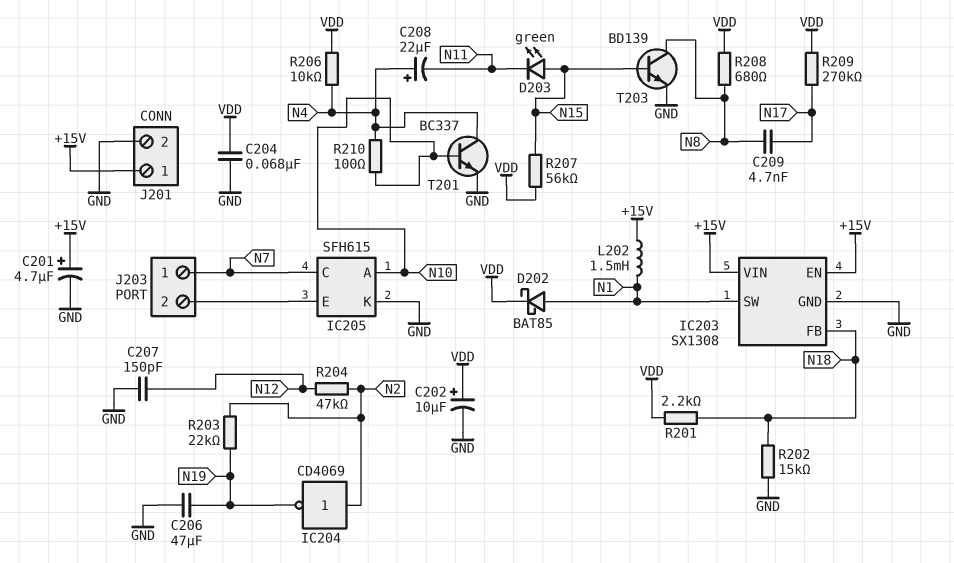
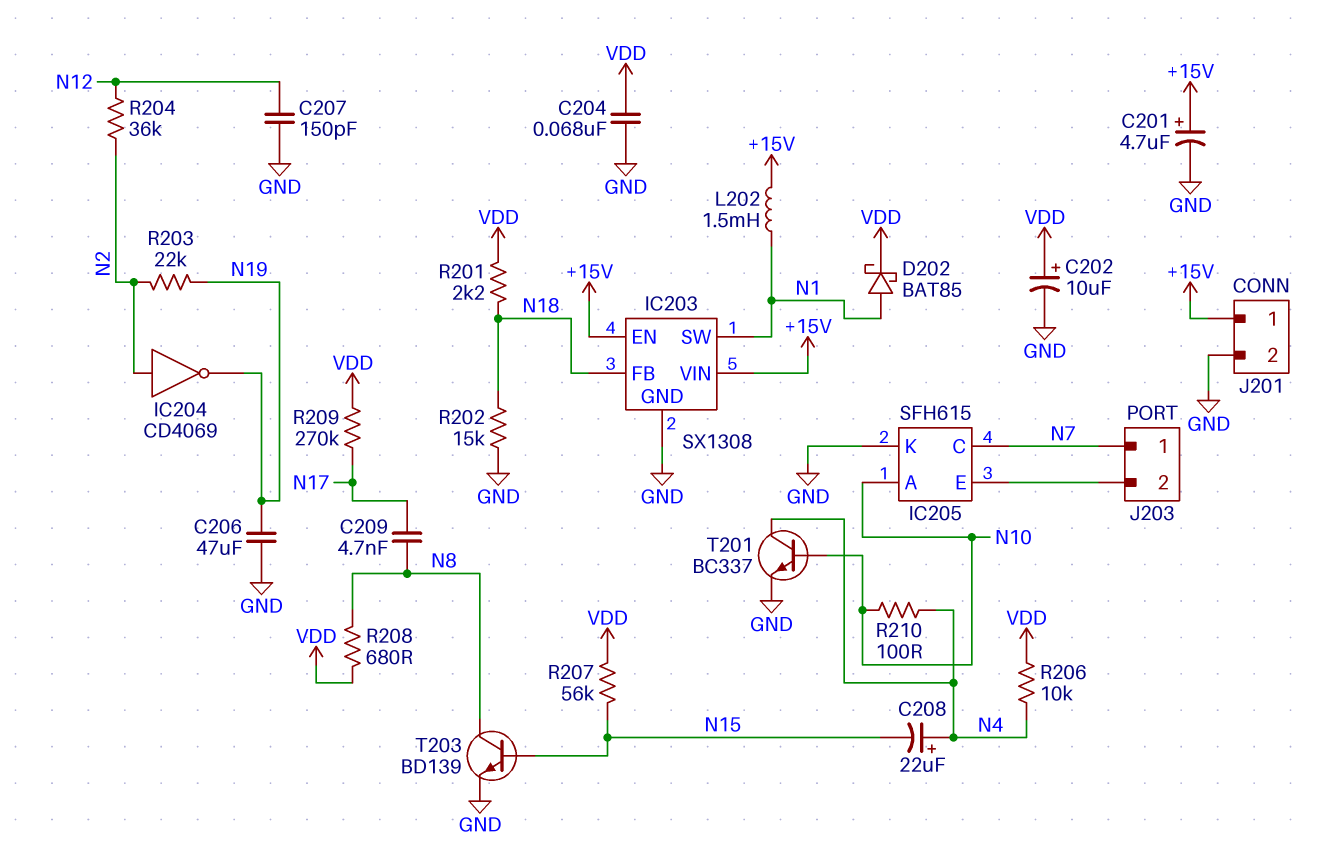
C208: 22uF (plus N4, minus N11) -> 22uF (plus N4, minus N15)
D203: LED green (A N15, K N11) -> none
R204: 47k (N2, N12) -> 36k (N2, N12)

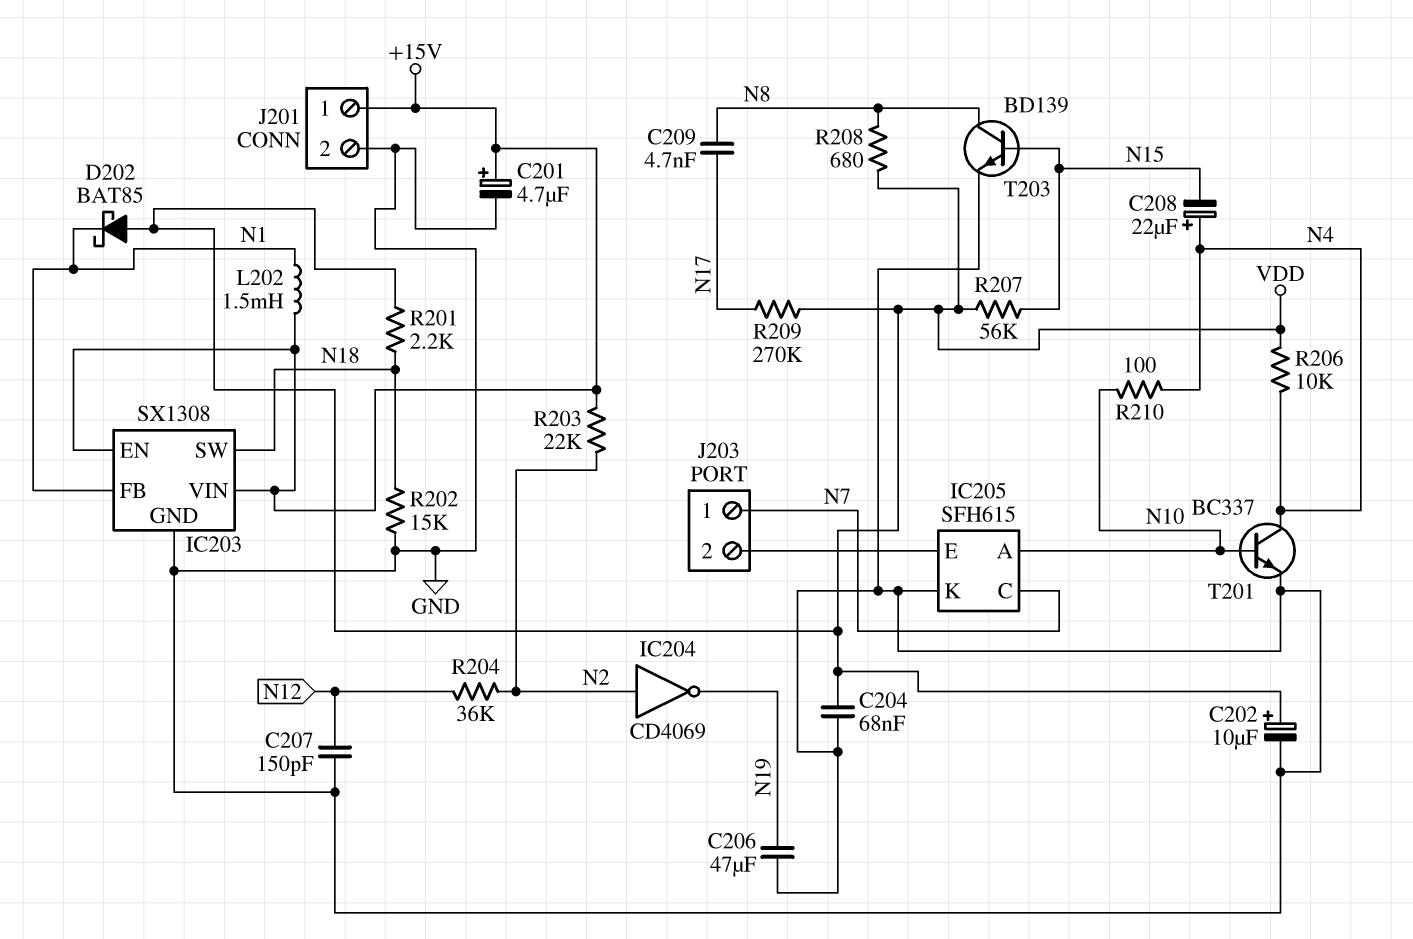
D202: schottky BAT85 (A N1, K VDD) -> schottky BAT85 (A VDD, K N1)
IC203 pin FB: N18 -> N1
IC203 pin SW: N1 -> N18
R203: 22k (N2, N19) -> 22k (+15V, N2)

